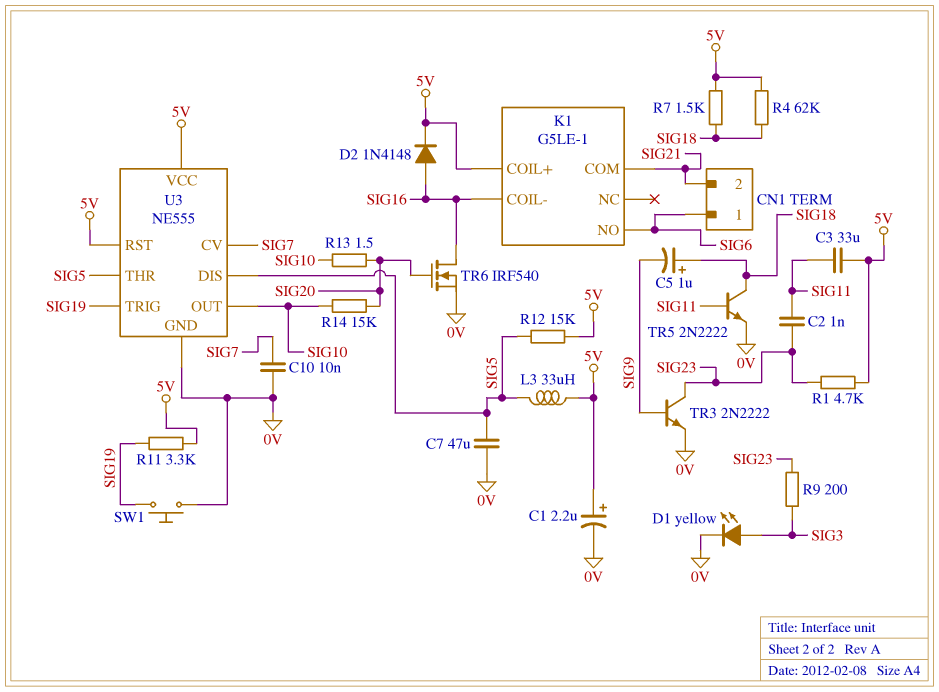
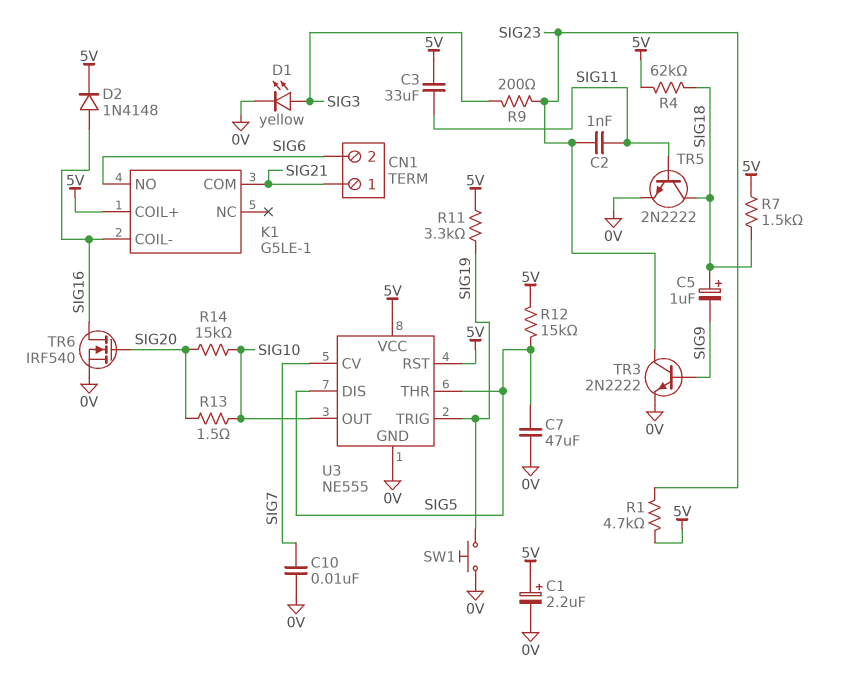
CN1 pin 1: SIG6 -> SIG21
CN1 pin 2: SIG21 -> SIG6
L3: 33uH (5V, SIG5) -> none

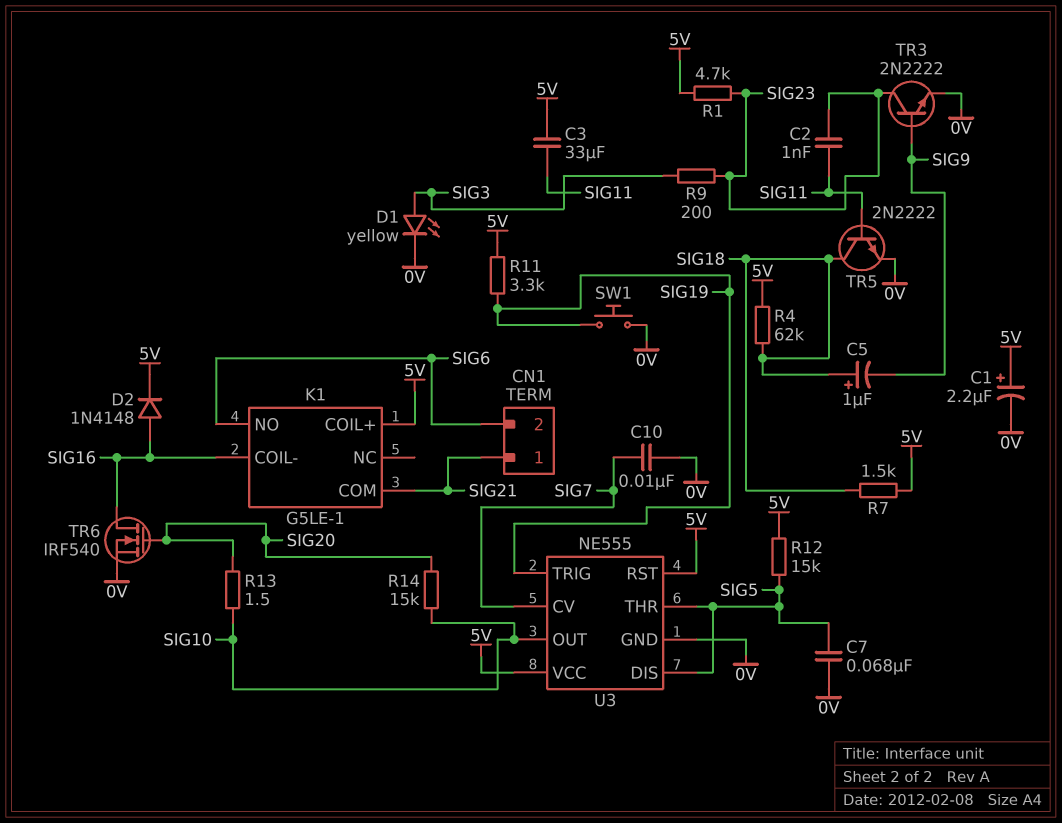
C7: 47uF (0V, SIG5) -> 68nF (0V, SIG5)

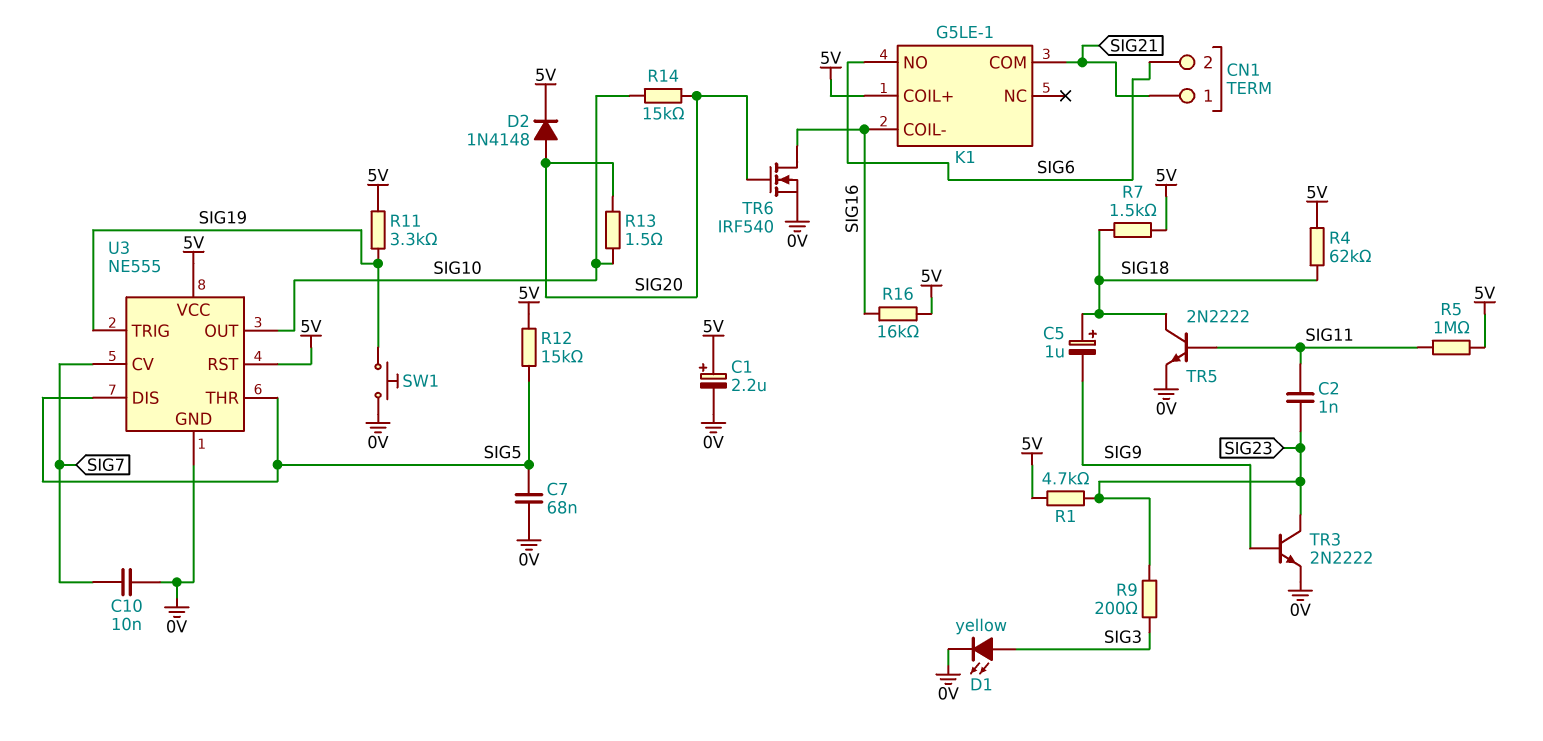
C3: 33uF (5V, SIG11) -> none
D2: diode 1N4148 (A SIG16, K 5V) -> diode 1N4148 (A SIG20, K 5V)
R5: none -> 1M (5V, SIG11)
R16: none -> 16k (5V, SIG16)

